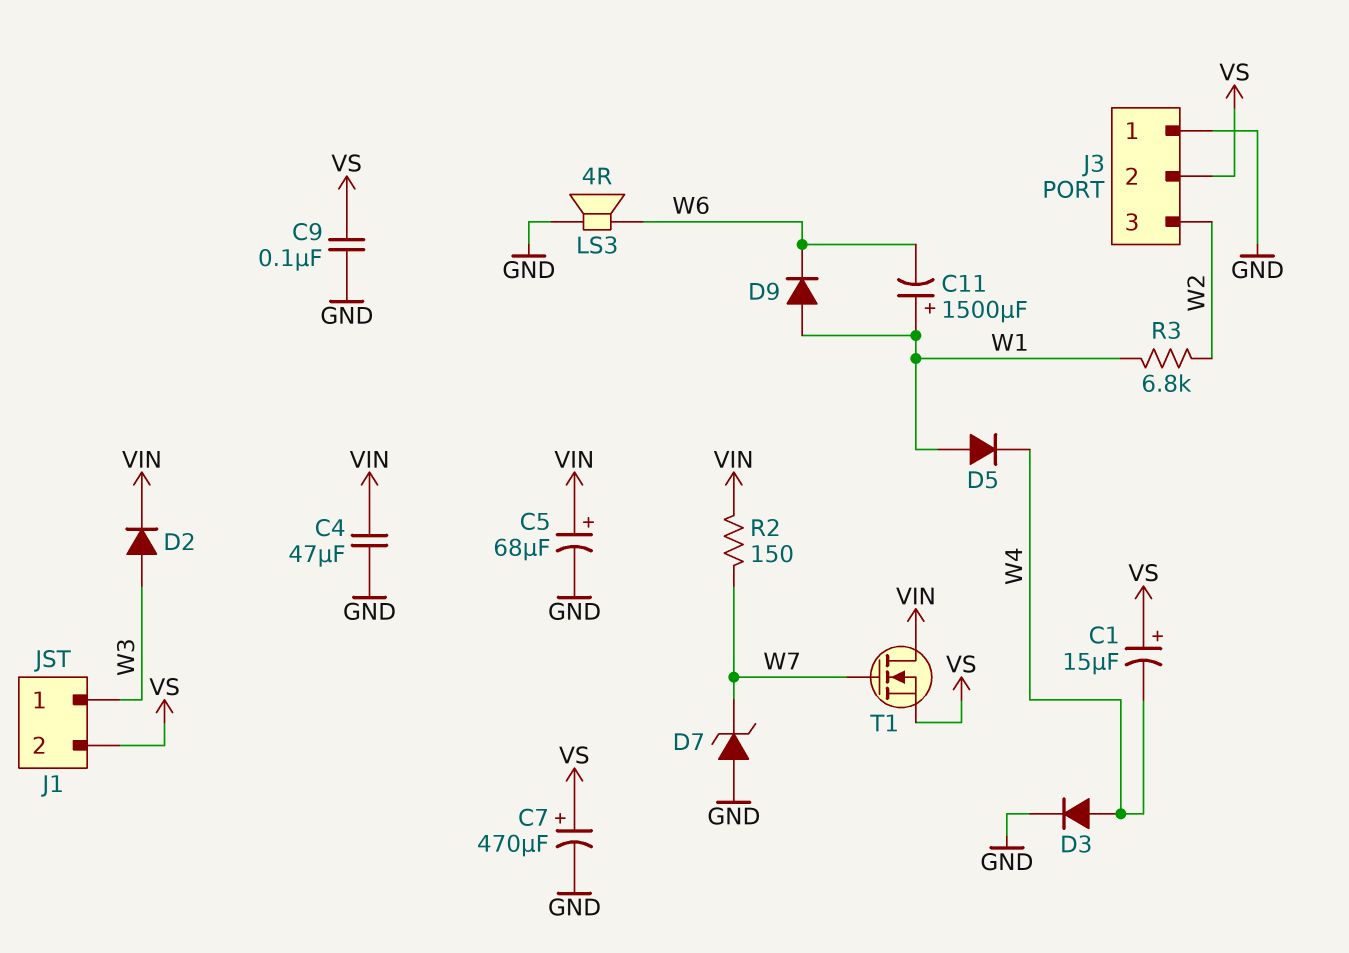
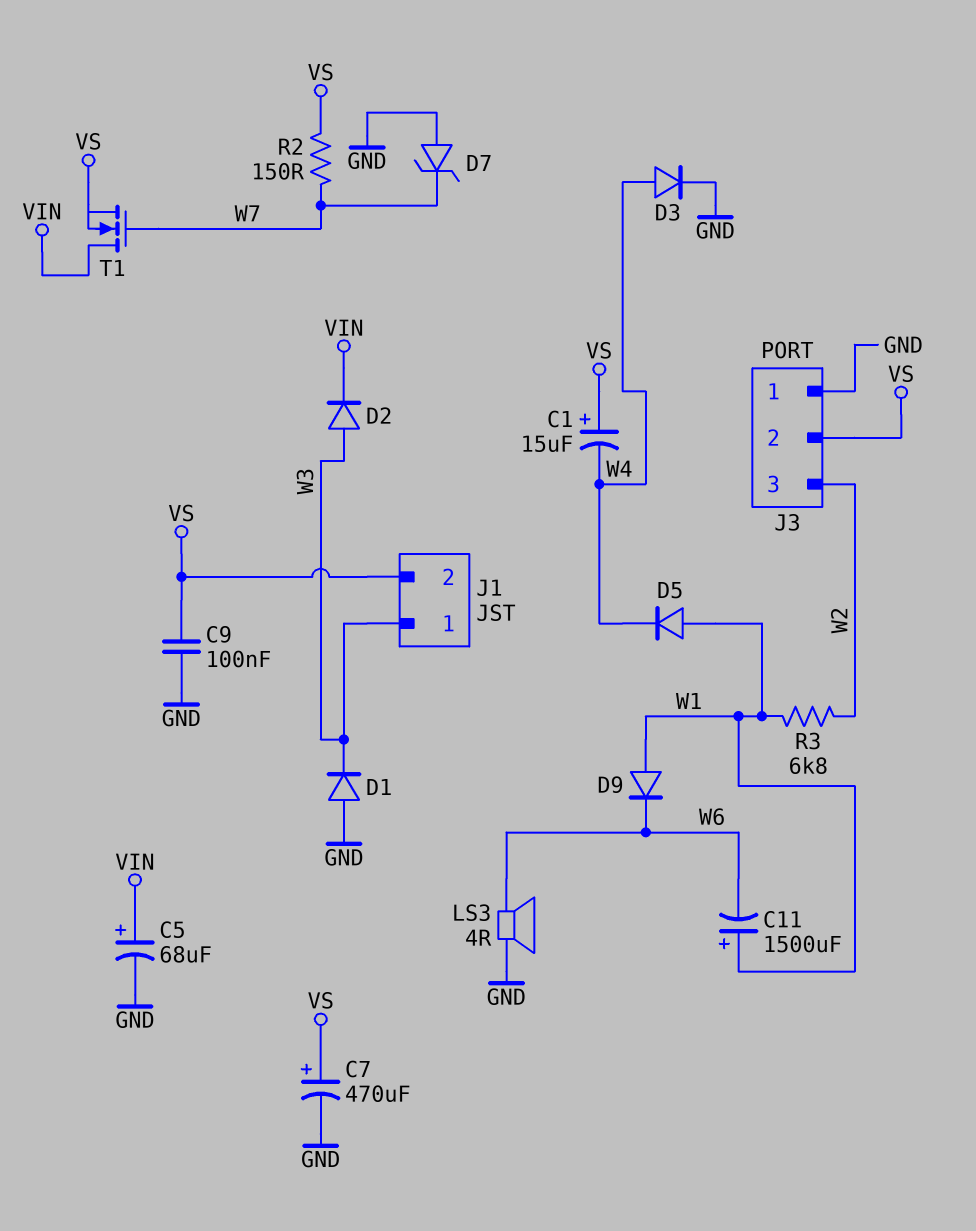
C4: 47uF (GND, VIN) -> none
D1: none -> diode (A GND, K W3)
R2: 150 (VIN, W7) -> 150 (VS, W7)

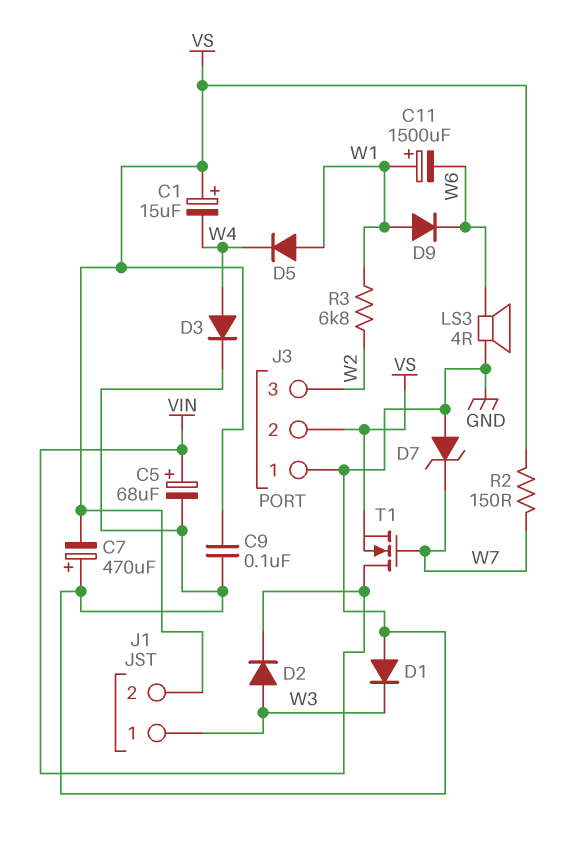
C7: 470uF (plus VS, minus GND) -> 470uF (plus GND, minus VS)

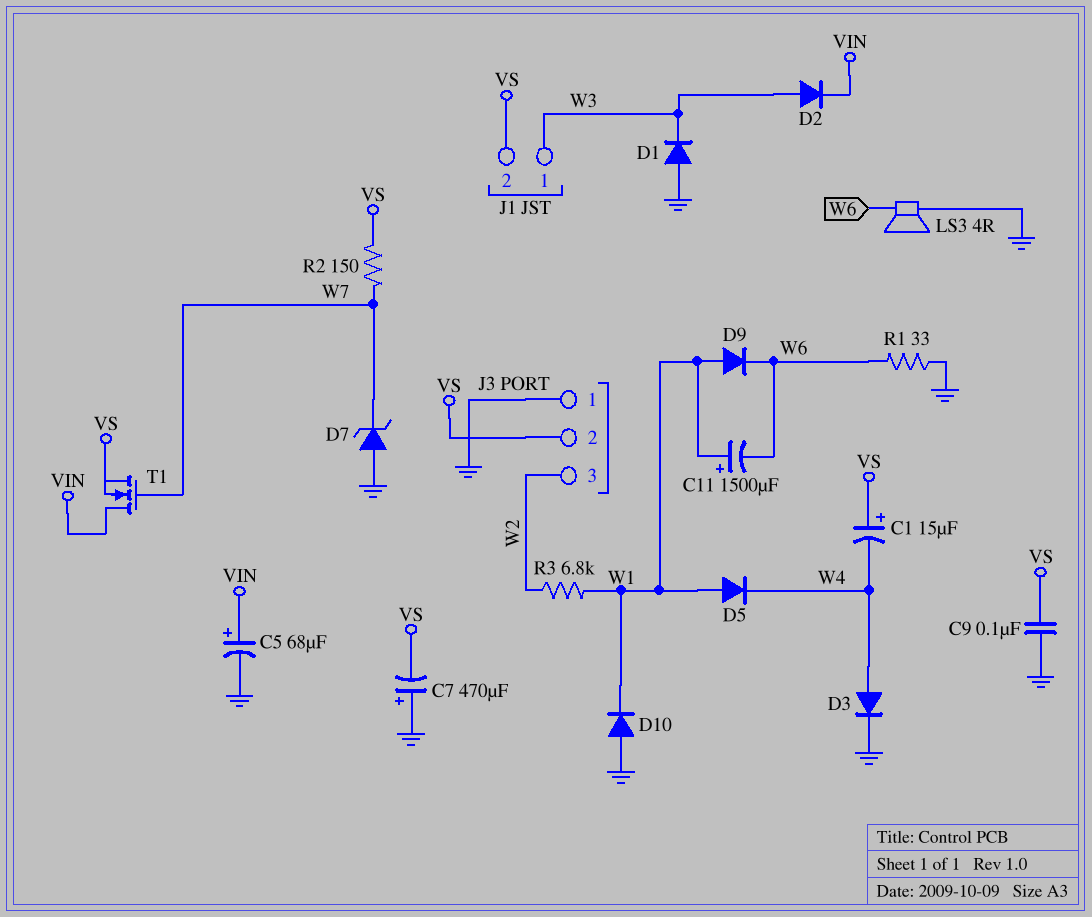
D10: none -> diode (A GND, K W1)
R1: none -> 33 (GND, W6)

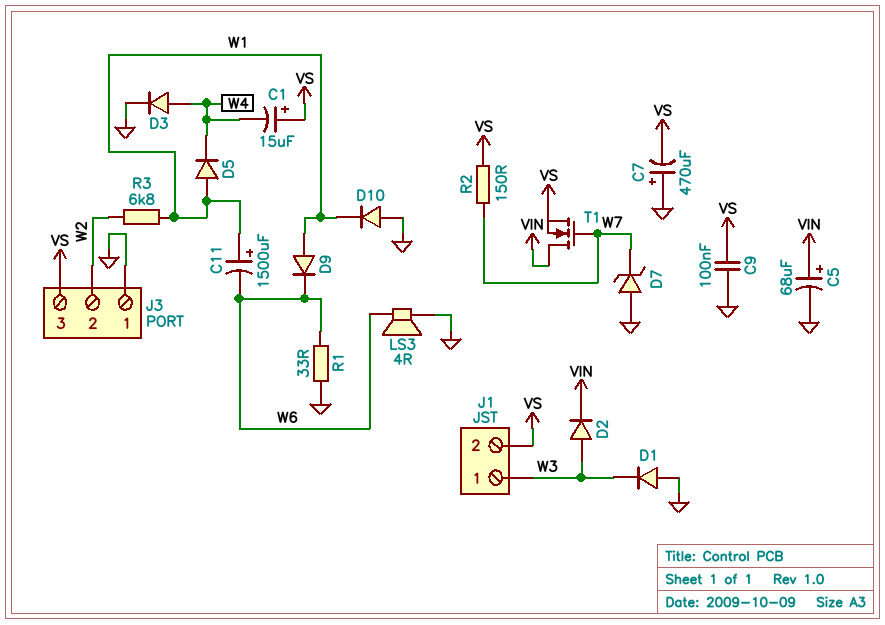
J3 pin 2: VS -> W2
J3 pin 3: W2 -> VS

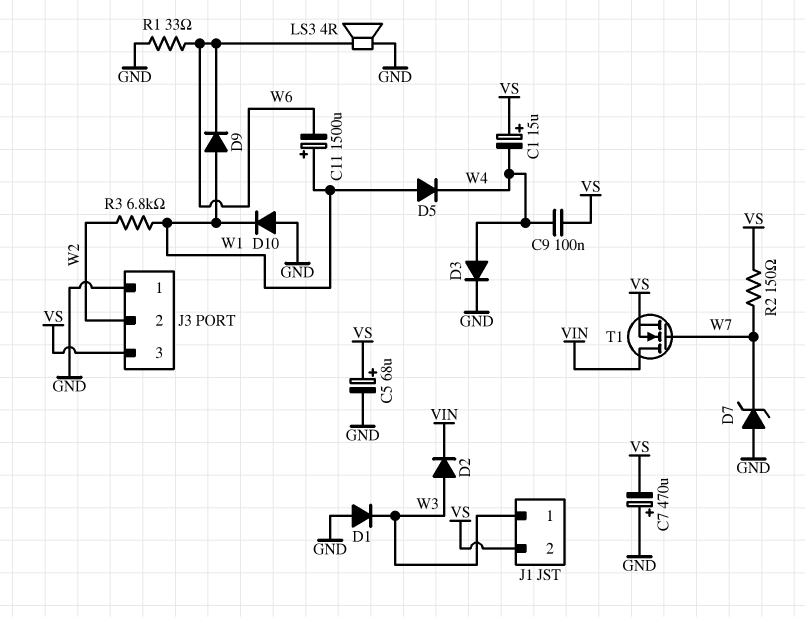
C5: 68uF (plus VIN, minus GND) -> 68uF (plus VS, minus GND)
C9: 100nF (GND, VS) -> 100nF (VS, W4)

